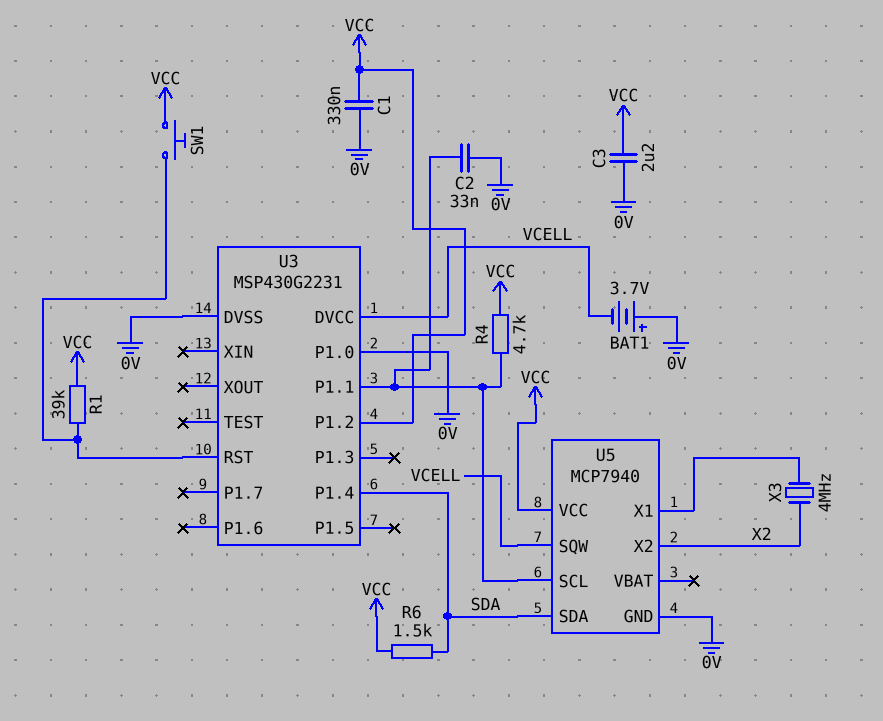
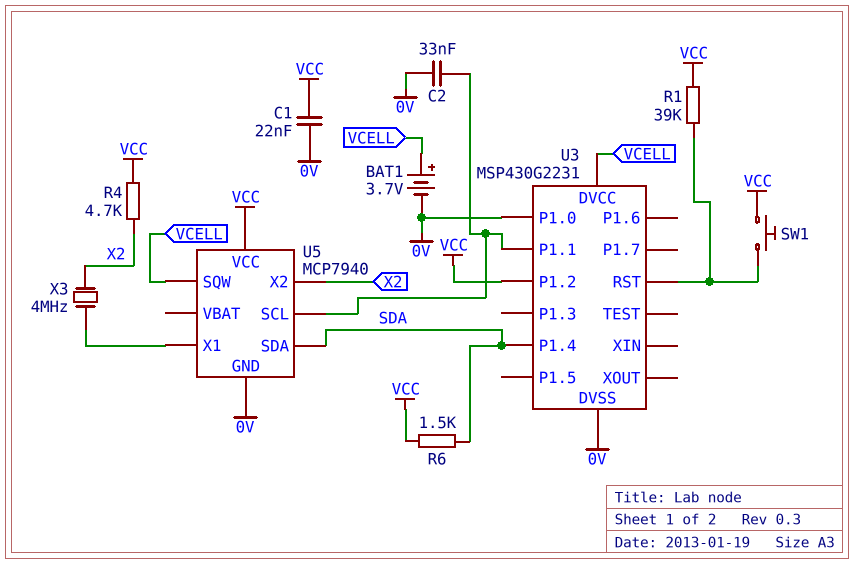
BAT1: 3.7V (plus 0V, minus VCELL) -> 3.7V (plus VCELL, minus 0V)
C1: 330nF (0V, VCC) -> 22nF (0V, VCC)
C3: 2.2uF (0V, VCC) -> none
R4: 4.7k (U3/P1.1, VCC) -> 4.7k (VCC, X2)

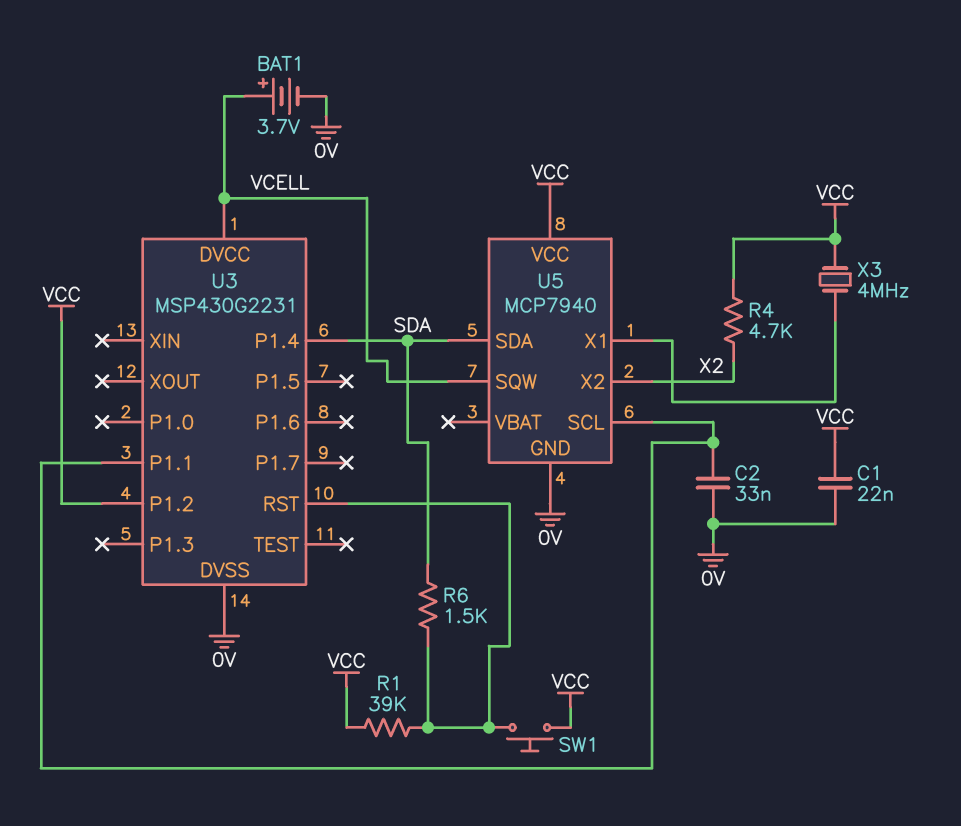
R6: 1.5k (SDA, VCC) -> 1.5k (SDA, U3/RST)
U3 pin P1.0: 0V -> none
X3: 4MHz (U5/X1, X2) -> 4MHz (U5/X1, VCC)

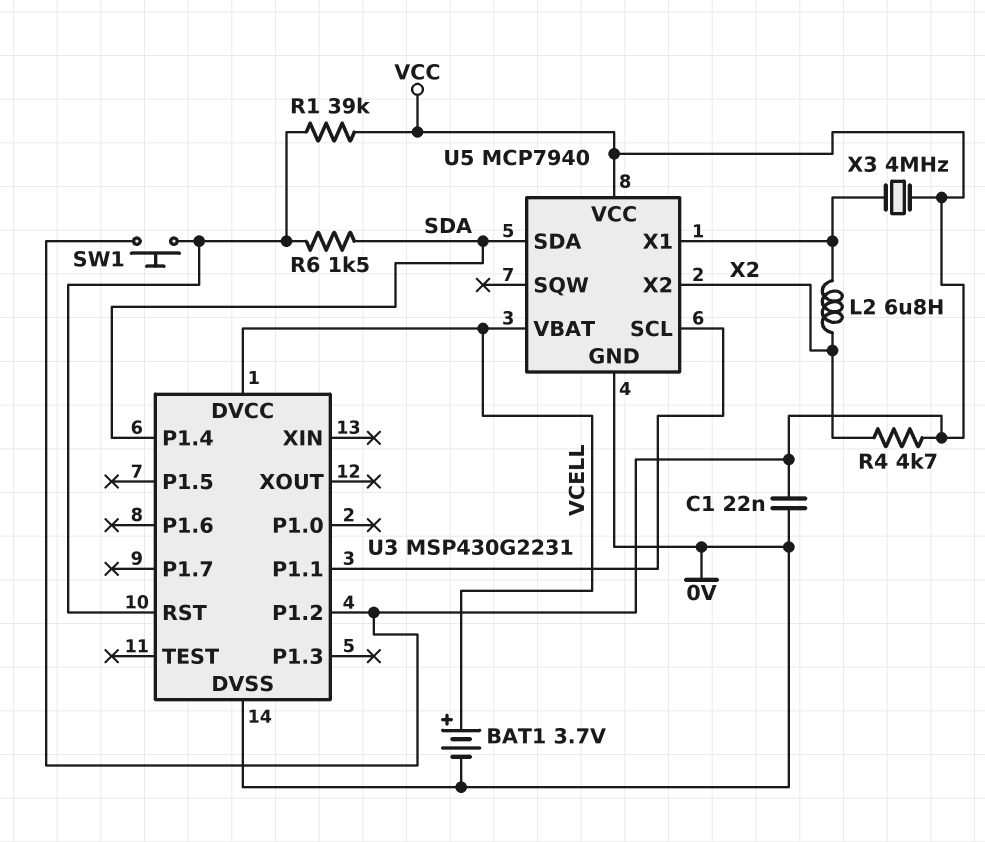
C2: 33nF (0V, U3/P1.1) -> none
L2: none -> 6.8uH (U5/X1, X2)
U5 pin SQW: VCELL -> none
U5 pin VBAT: none -> VCELL

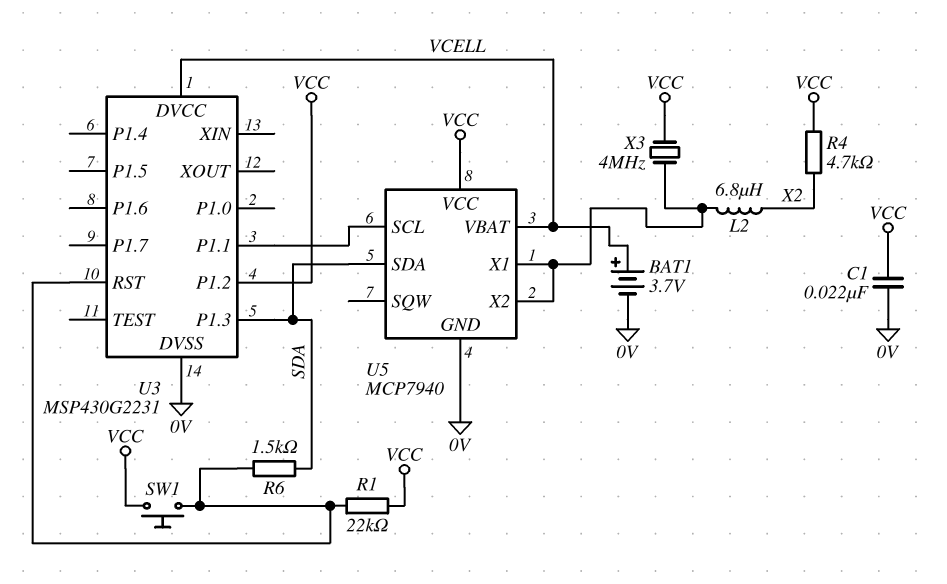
R1: 39k (U3/RST, VCC) -> 22k (U3/RST, VCC)
U3 pin P1.3: none -> SDA
U3 pin P1.4: SDA -> none
U5 pin X2: X2 -> U5/X1

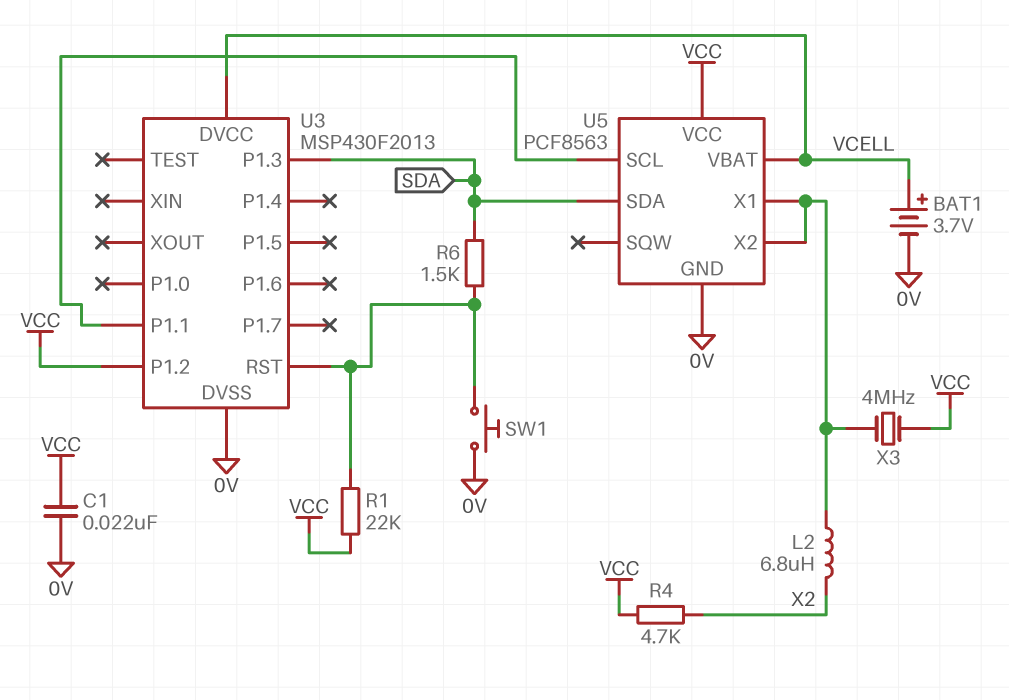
SW1: button (U3/RST, VCC) -> button (0V, U3/RST)
U3: MSP430G2231 -> MSP430F2013
U5: MCP7940 -> PCF8563

